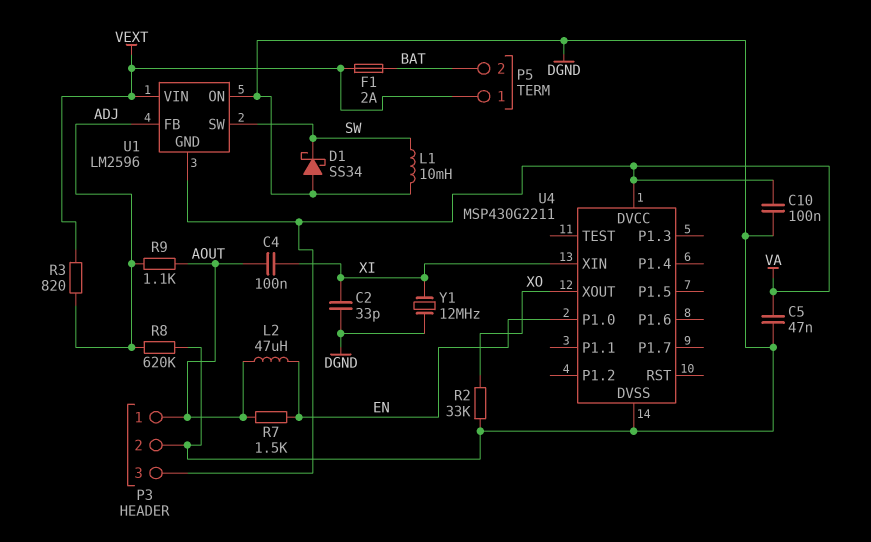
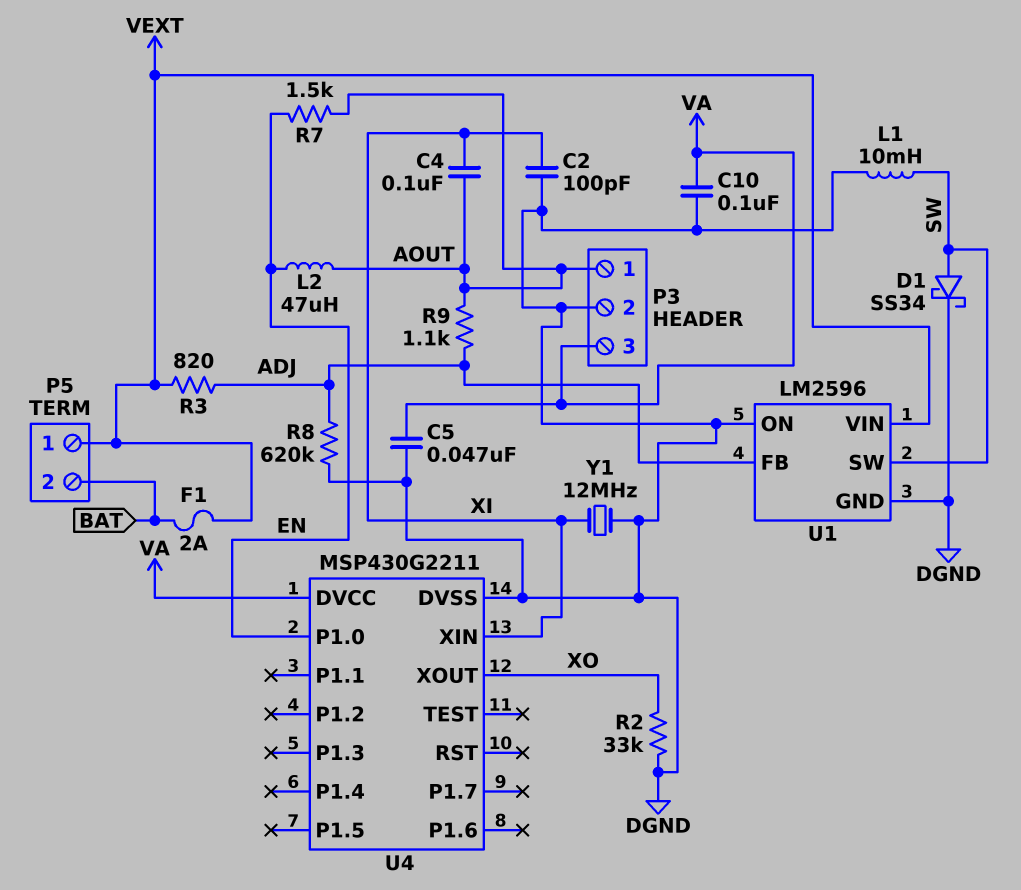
C2: 33pF (DGND, XI) -> 100pF (DGND, XI)
D1: schottky SS34 (A DGND, K SW) -> schottky SS34 (A SW, K DGND)
U1 pin GND: VA -> DGND

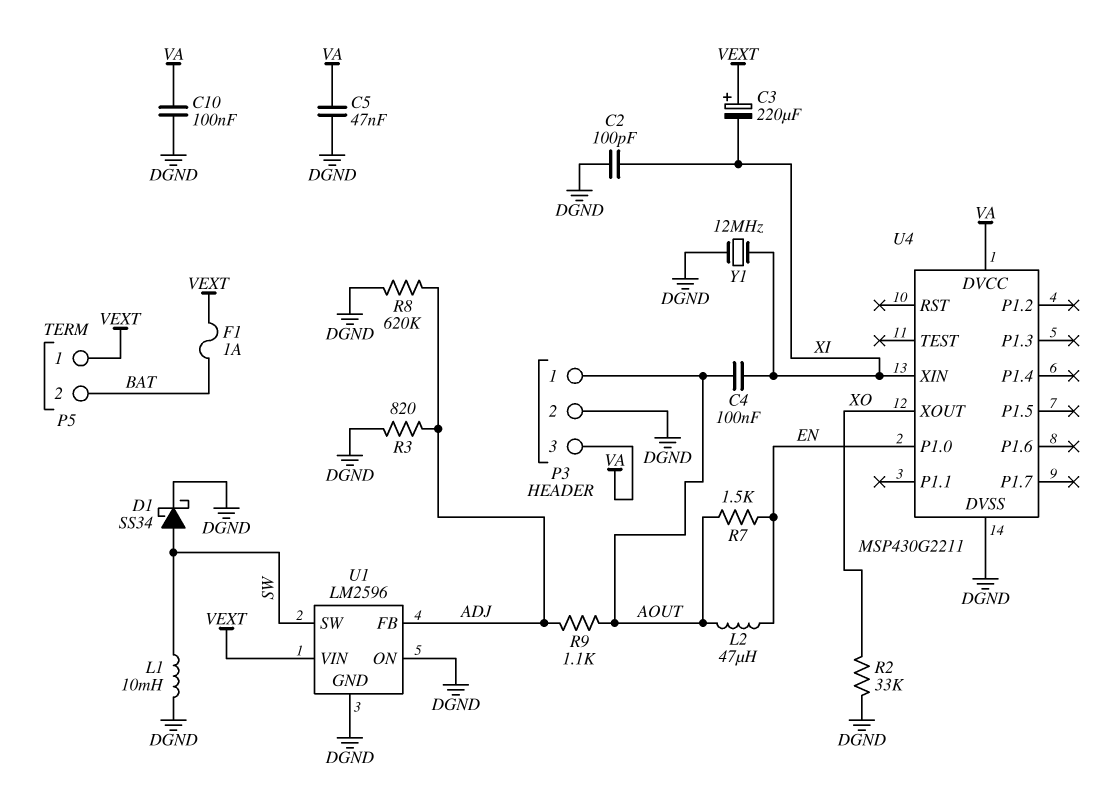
C3: none -> 220uF (plus VEXT, minus XI)
F1: 2A (BAT, VEXT) -> 1A (BAT, VEXT)
R3: 820 (ADJ, VEXT) -> 820 (ADJ, DGND)

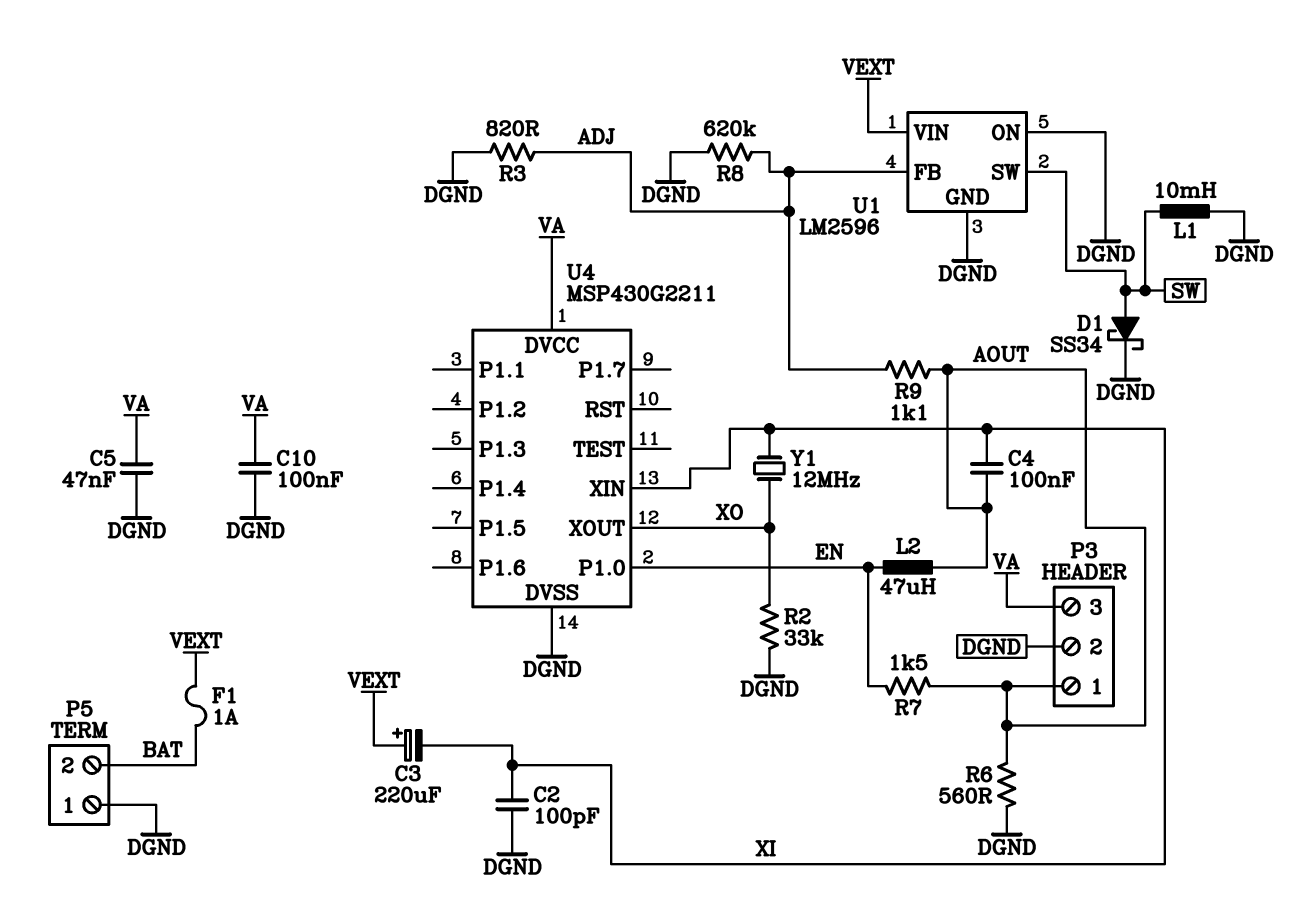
P5 pin 1: VEXT -> DGND
R6: none -> 560 (AOUT, DGND)
Y1: 12MHz (DGND, XI) -> 12MHz (XI, XO)

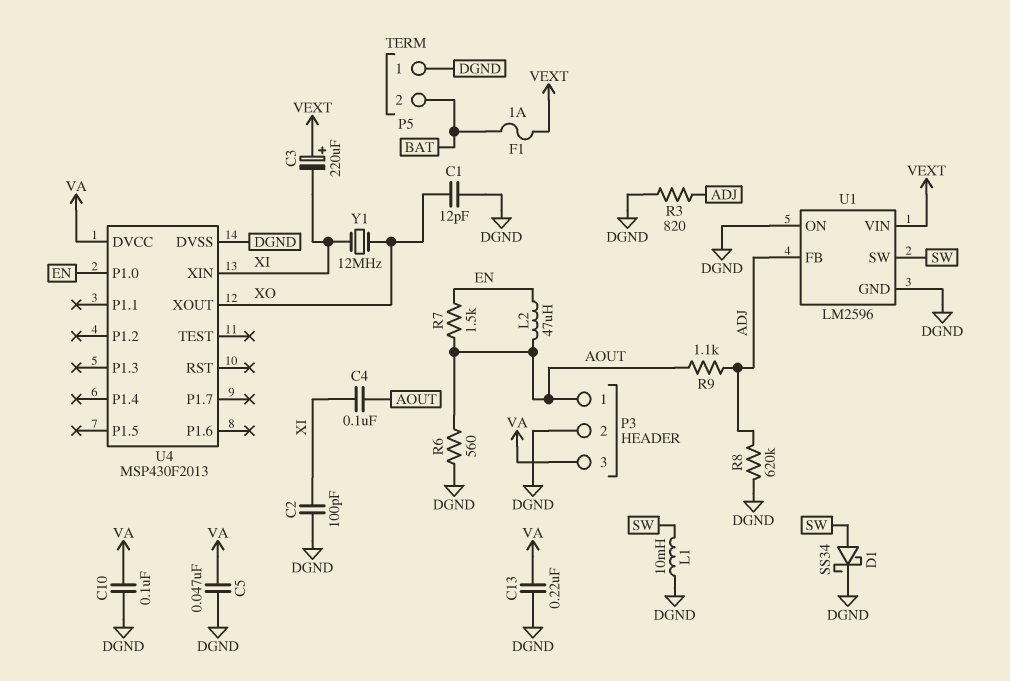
C1: none -> 12pF (DGND, XO)
C13: none -> 220nF (DGND, VA)
R2: 33k (DGND, XO) -> none
U4: MSP430G2211 -> MSP430F2013

